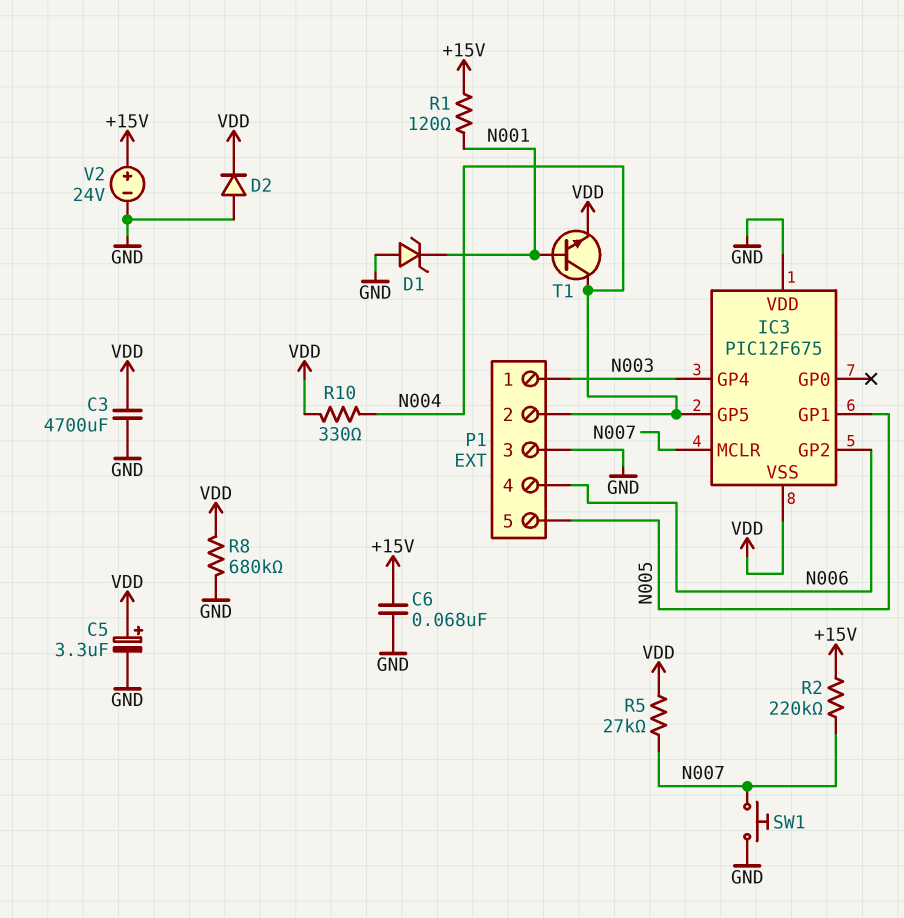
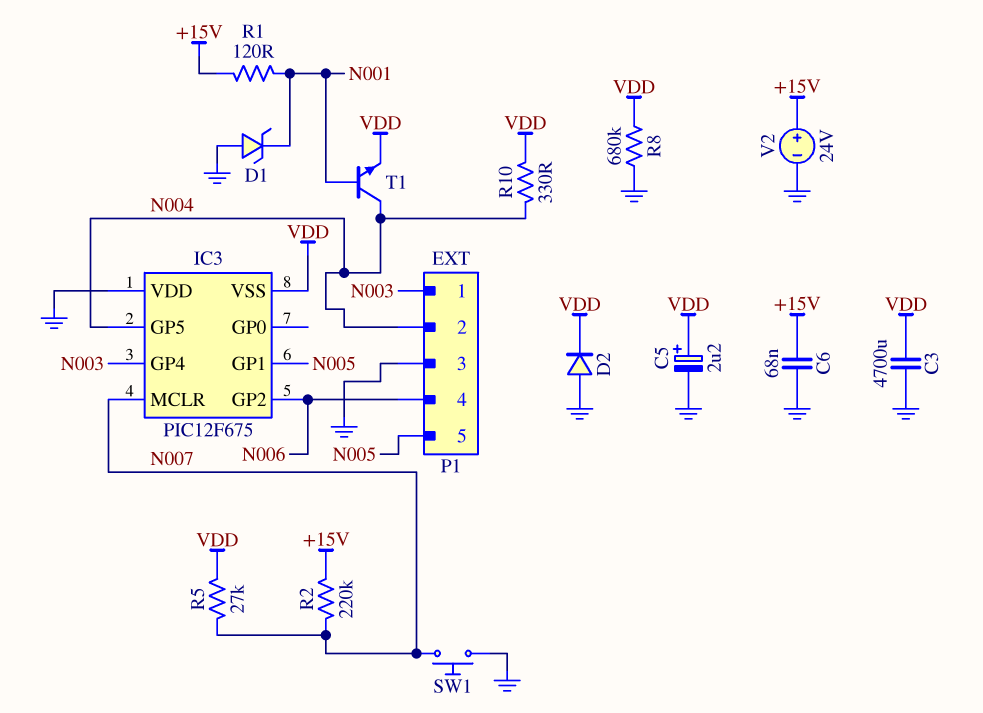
C5: 3.3uF (plus VDD, minus GND) -> 2.2uF (plus VDD, minus GND)

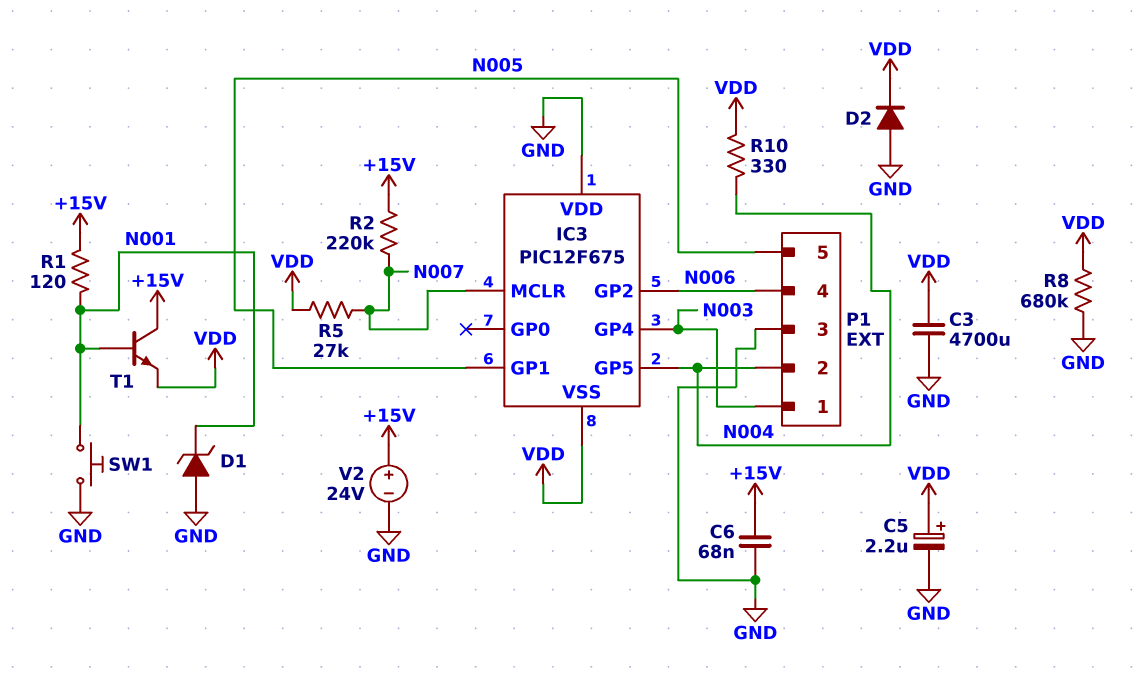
SW1: button (GND, N007) -> button (GND, N001)
T1: NPN (B N001, C N004, E VDD) -> NPN (B N001, C +15V, E VDD)

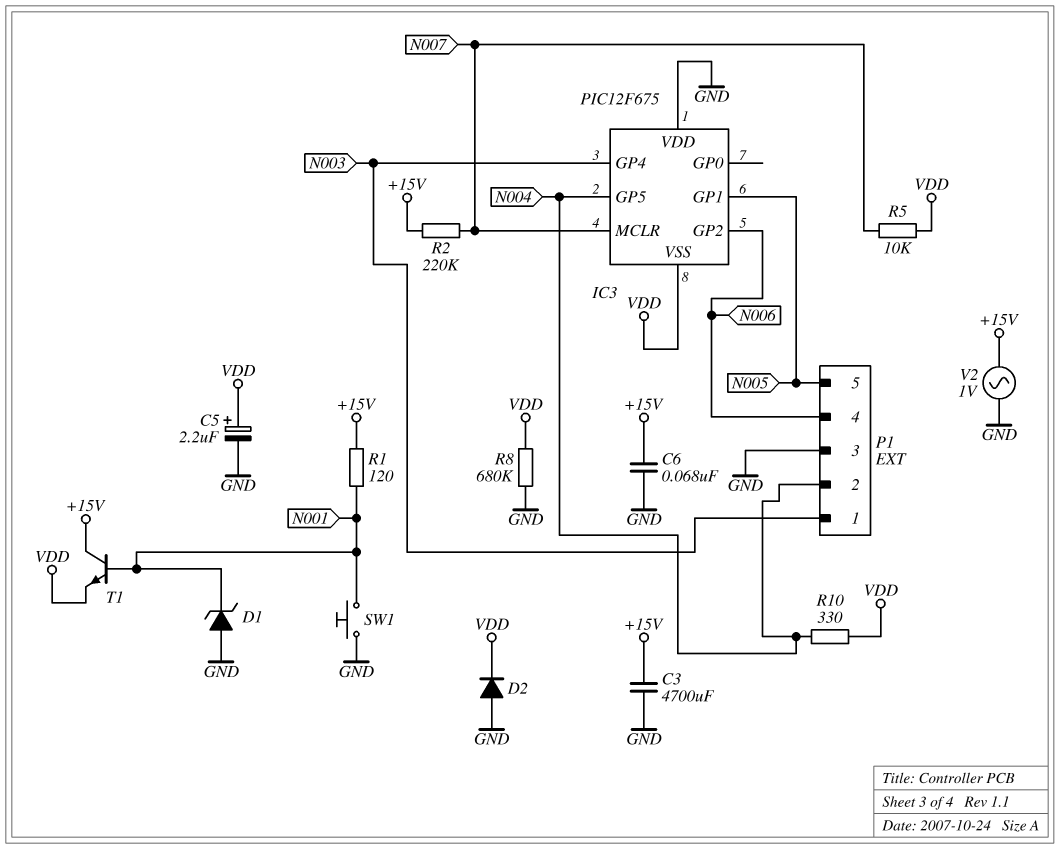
C3: 4700uF (GND, VDD) -> 4700uF (+15V, GND)
R5: 27k (N007, VDD) -> 10k (N007, VDD)
V2: 24V (plus +15V, minus GND) -> AC 1V (+15V, GND)

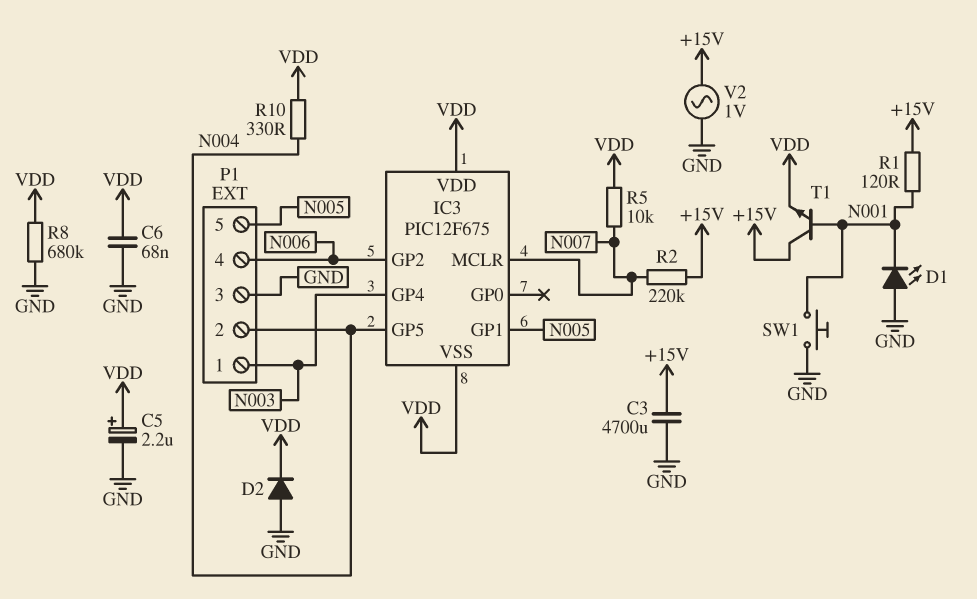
C6: 68nF (+15V, GND) -> 68nF (GND, VDD)
D1: zener (A GND, K N001) -> LED (A GND, K N001)
IC3 pin VDD: GND -> VDD

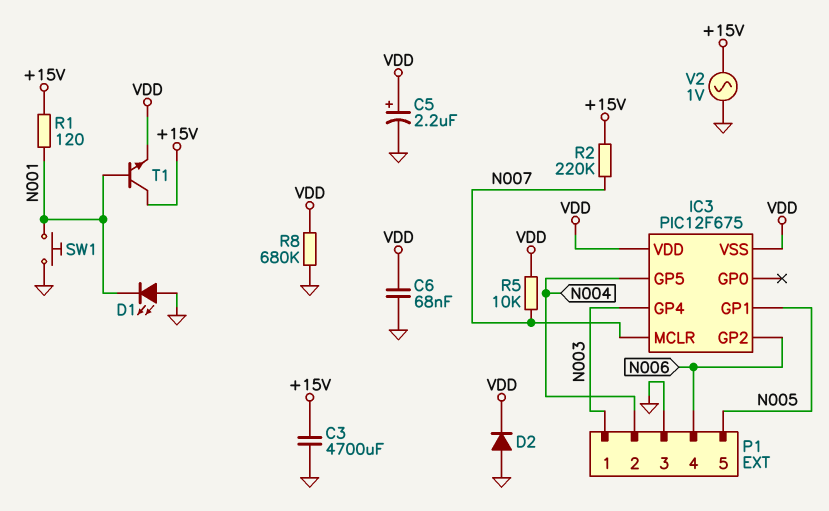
R10: 330 (N004, VDD) -> none

